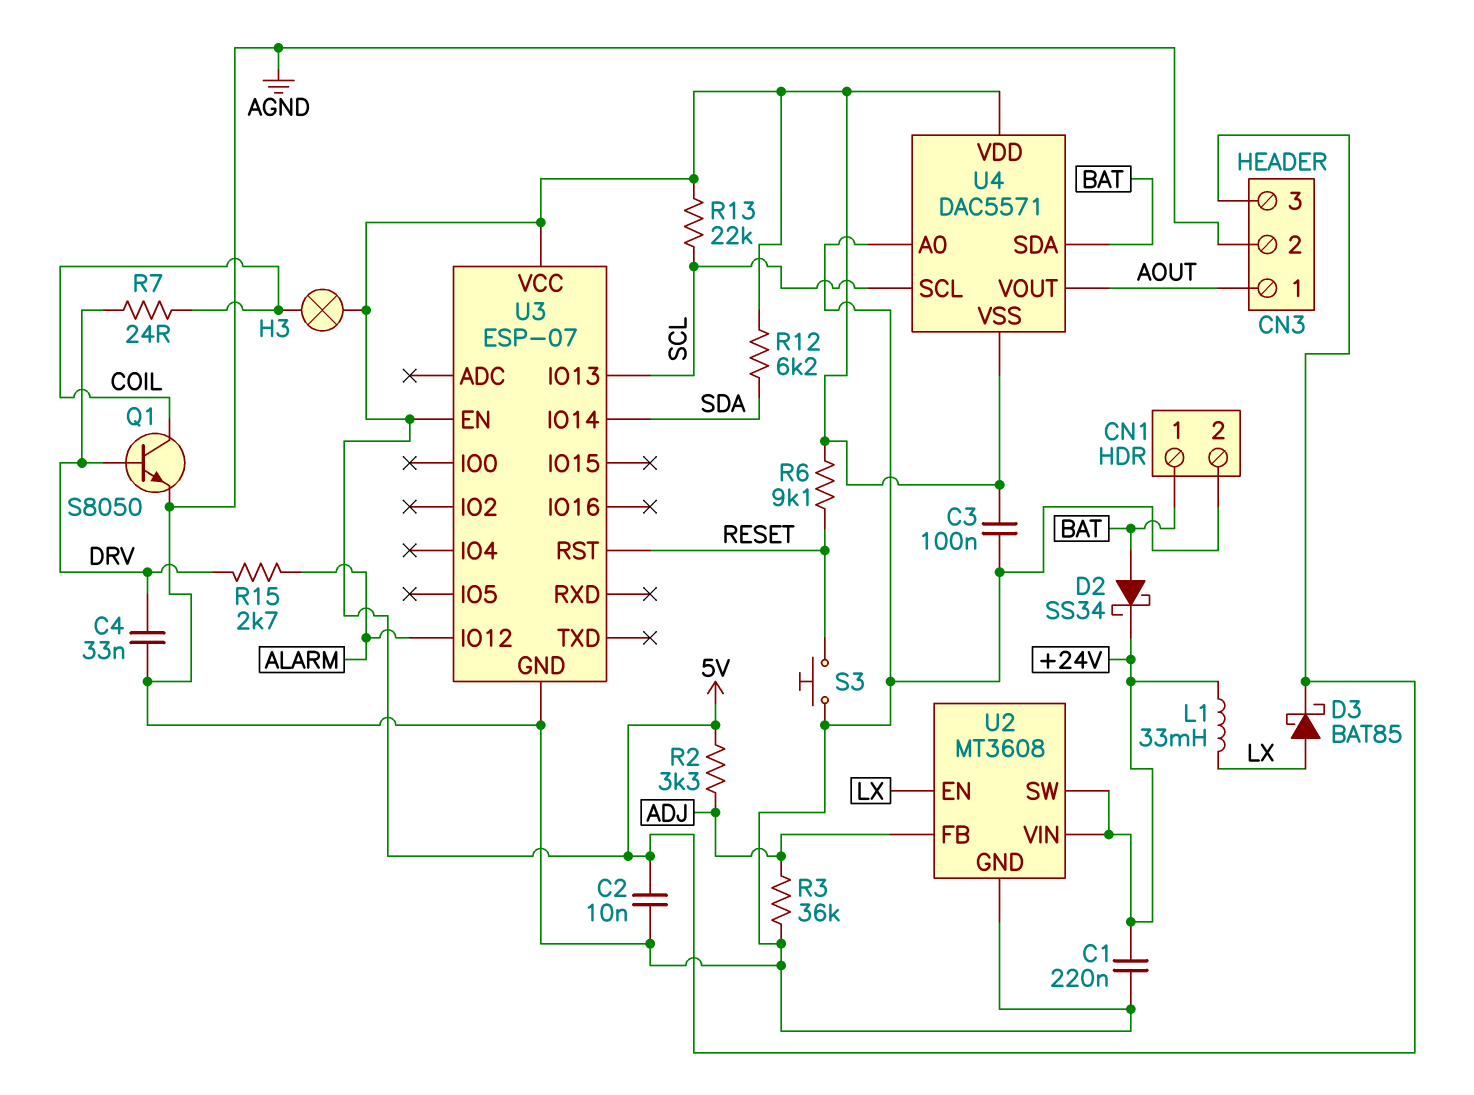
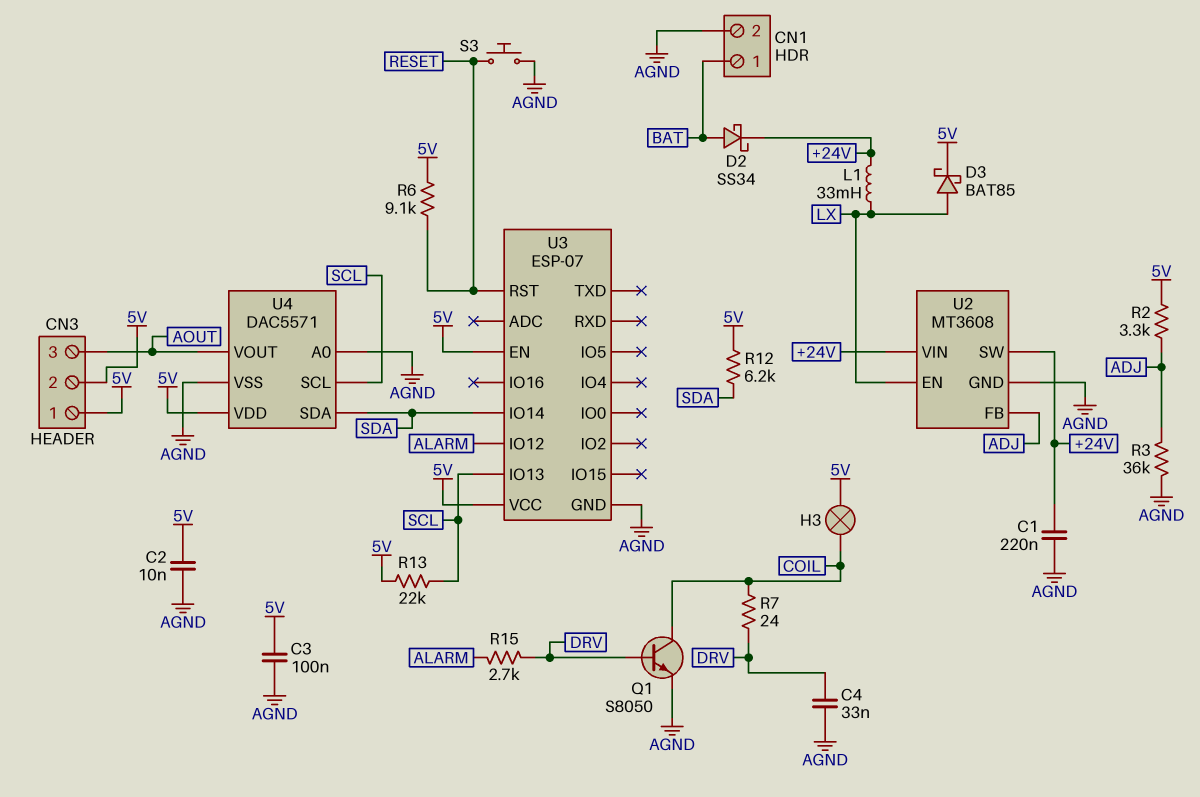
CN3 pin 1: AOUT -> 5V
CN3 pin 2: AGND -> 5V
CN3 pin 3: 5V -> AOUT
U4 pin SDA: BAT -> SDA
U4 pin VSS: 5V -> AGND

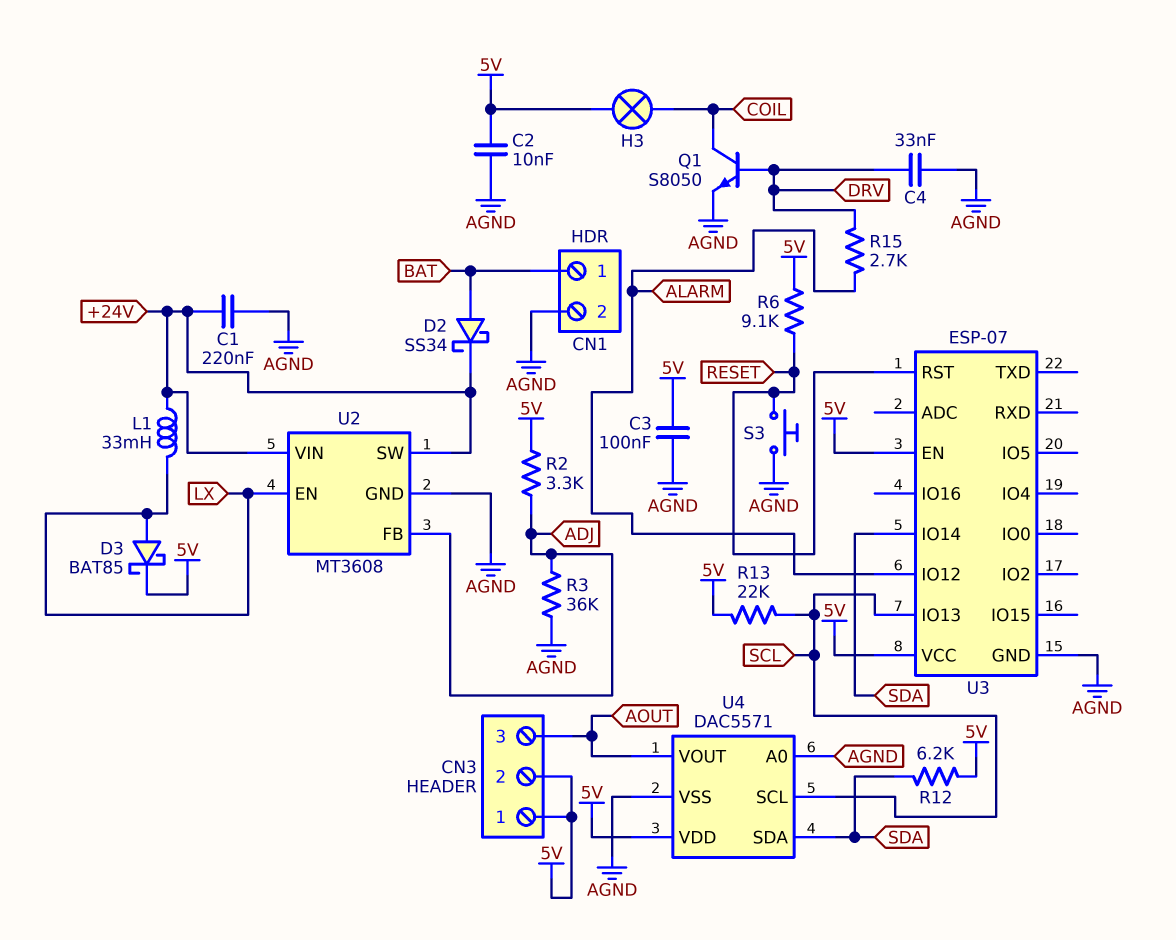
R7: 24 (COIL, DRV) -> none

